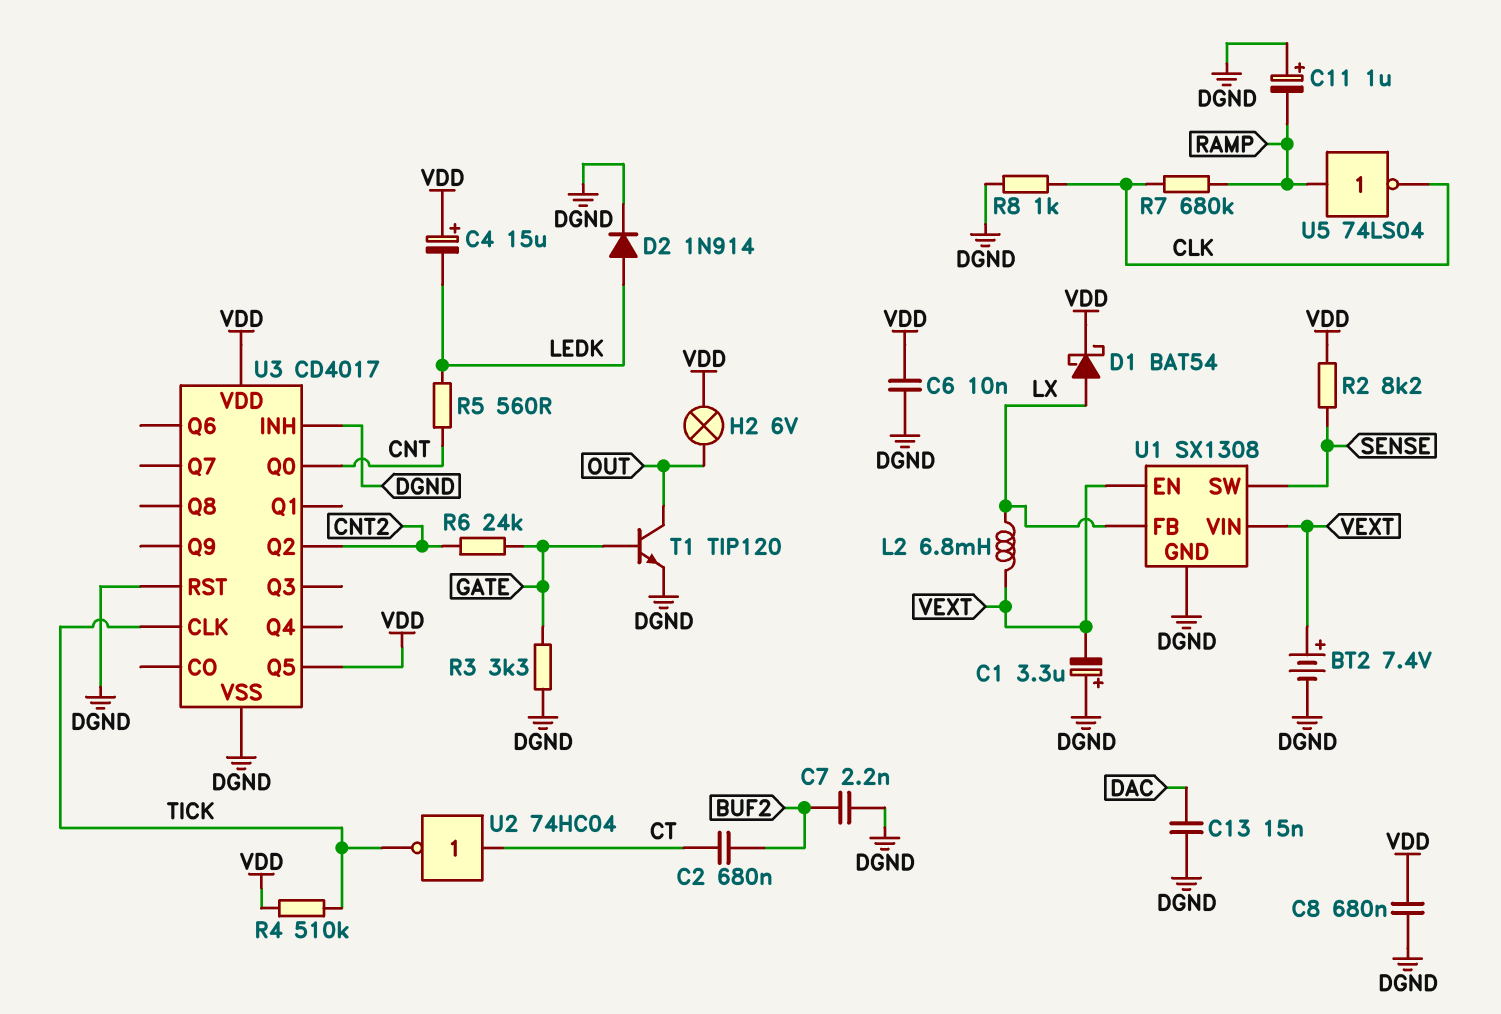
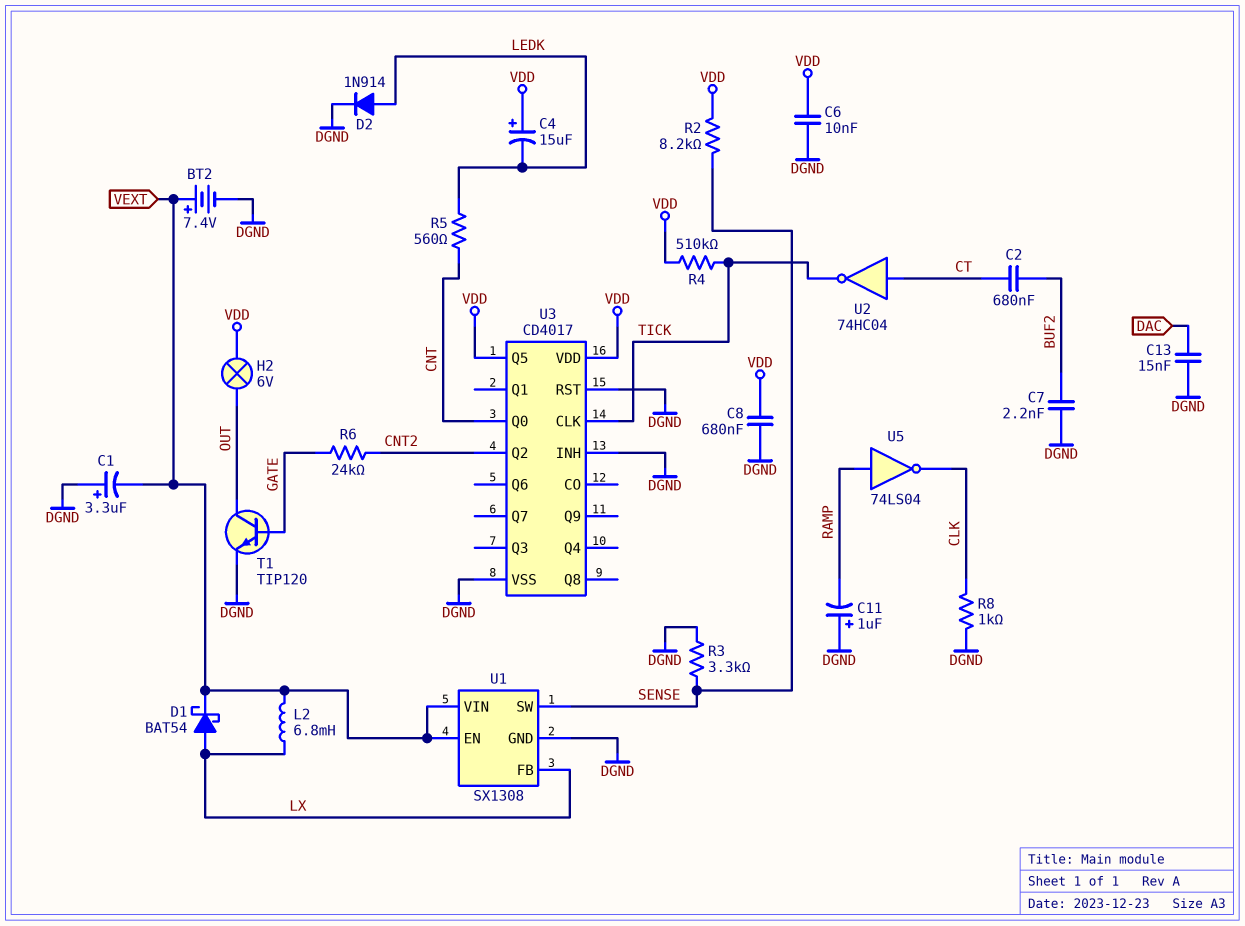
D1: schottky BAT54 (A LX, K VDD) -> schottky BAT54 (A LX, K VEXT)
R3: 3.3k (DGND, GATE) -> 3.3k (DGND, SENSE)
R7: 680k (CLK, RAMP) -> none

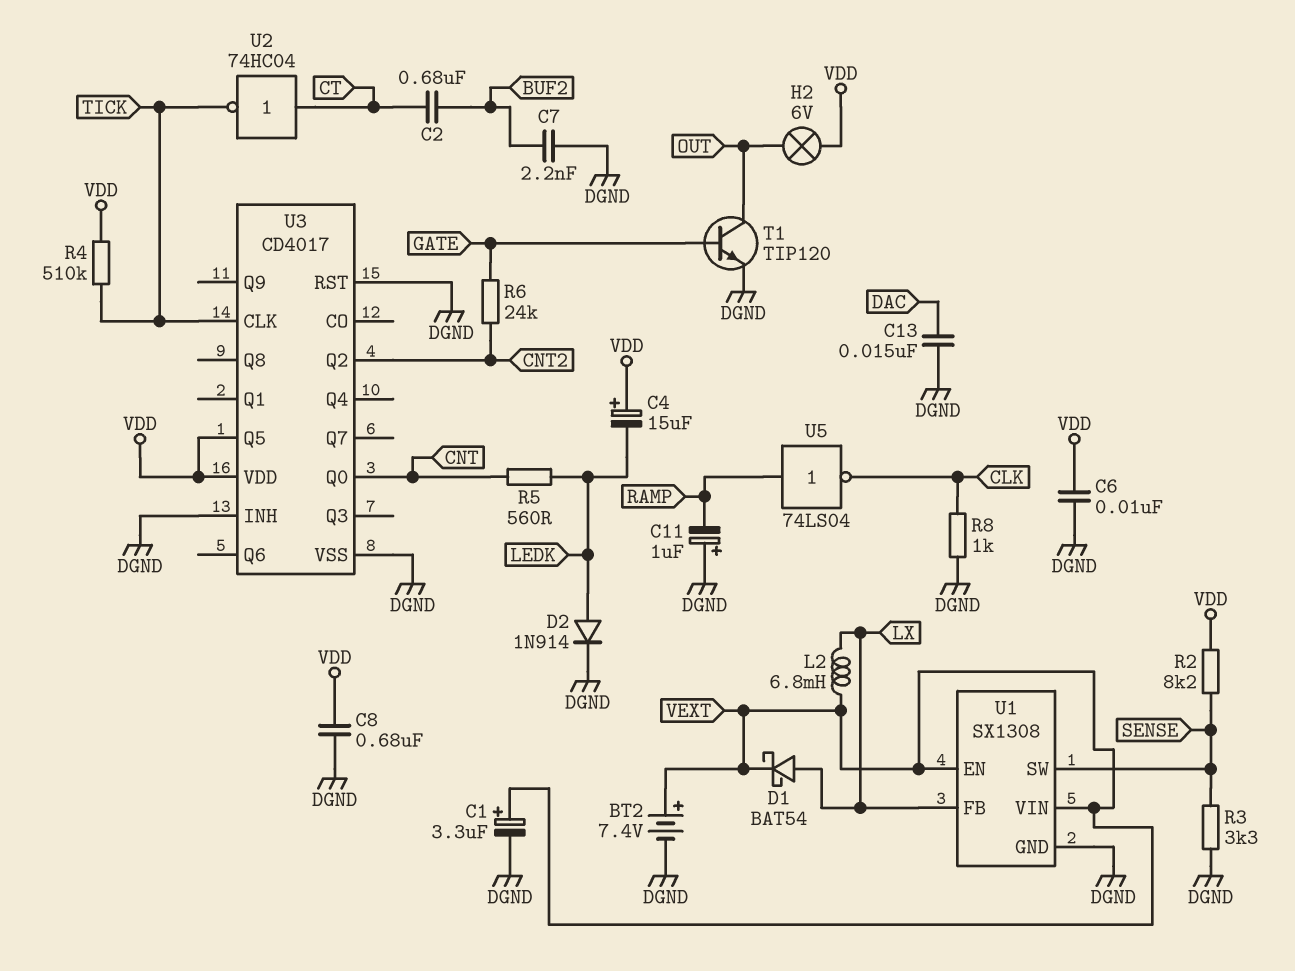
C1: 3.3uF (plus DGND, minus VEXT) -> 3.3uF (plus VEXT, minus DGND)

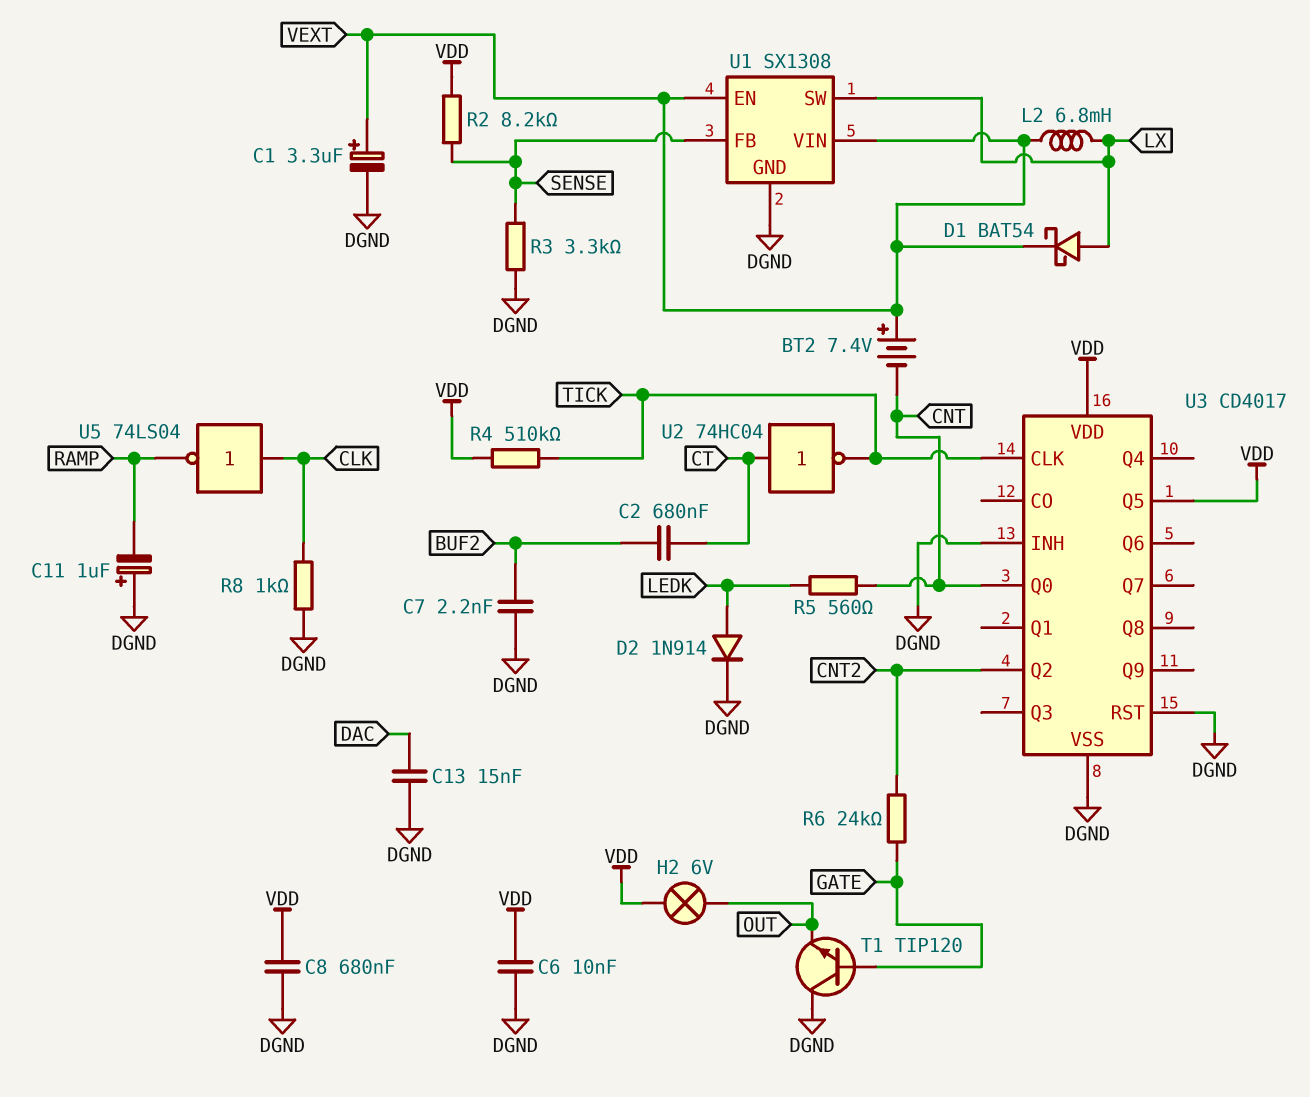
BT2: 7.4V (plus VEXT, minus DGND) -> 7.4V (plus VEXT, minus CNT)
C4: 15uF (plus VDD, minus LEDK) -> none
T1: NPN TIP120 (B GATE, C OUT, E DGND) -> NPN TIP120 (B GATE, C DGND, E OUT)
U1 pin FB: LX -> SENSE
U1 pin SW: SENSE -> LX
U5: NOT 74LS04 (in RAMP, out CLK) -> NOT 74LS04 (in CLK, out RAMP)

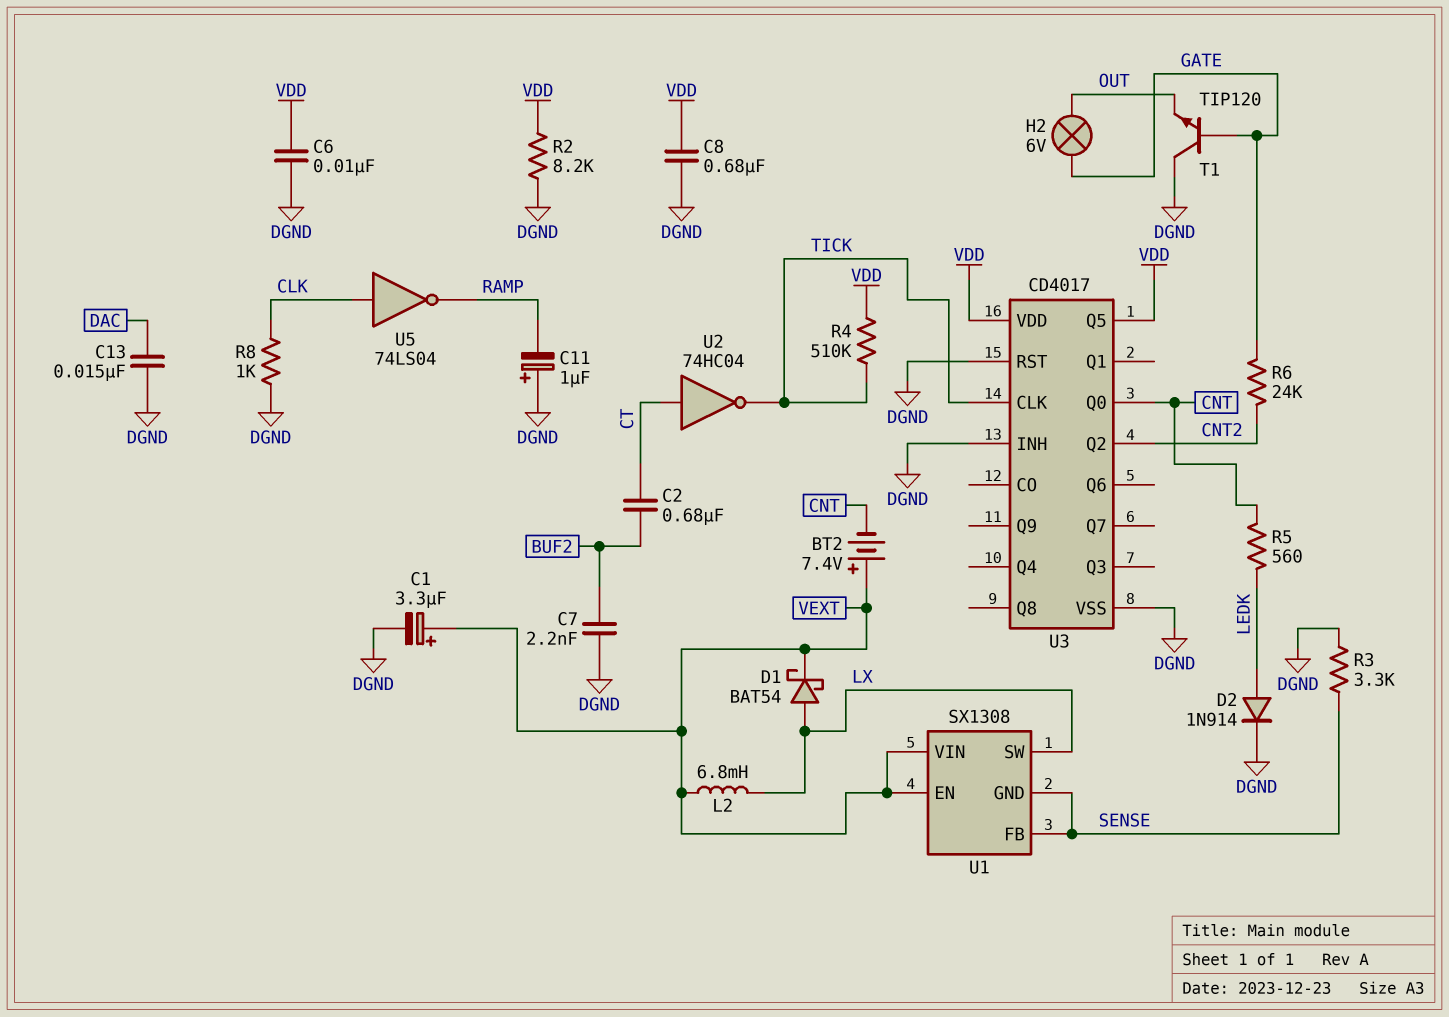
H2: lamp 6V (OUT, VDD) -> lamp 6V (GATE, OUT)
R2: 8.2k (SENSE, VDD) -> 8.2k (DGND, VDD)
U1 pin GND: DGND -> SENSE

